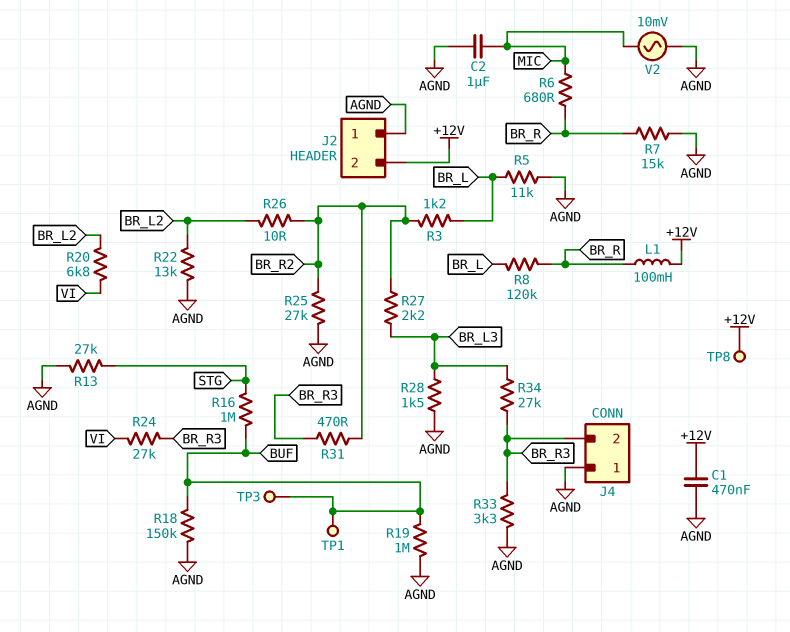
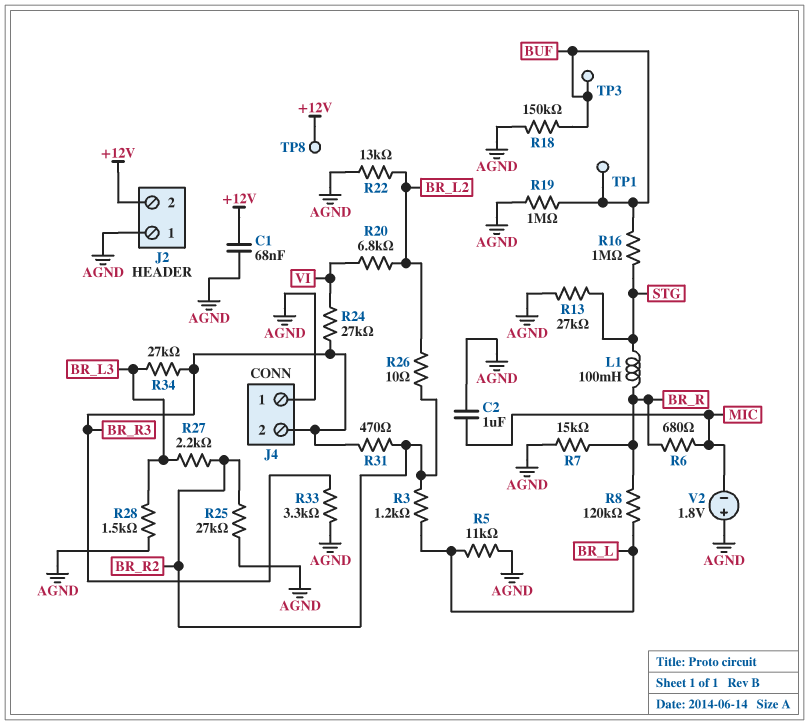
C1: 470nF (+12V, AGND) -> 68nF (+12V, AGND)
L1: 100mH (+12V, BR_R) -> 100mH (BR_R, STG)
V2: AC 10mV (AGND, MIC) -> 1.8V (plus AGND, minus MIC)

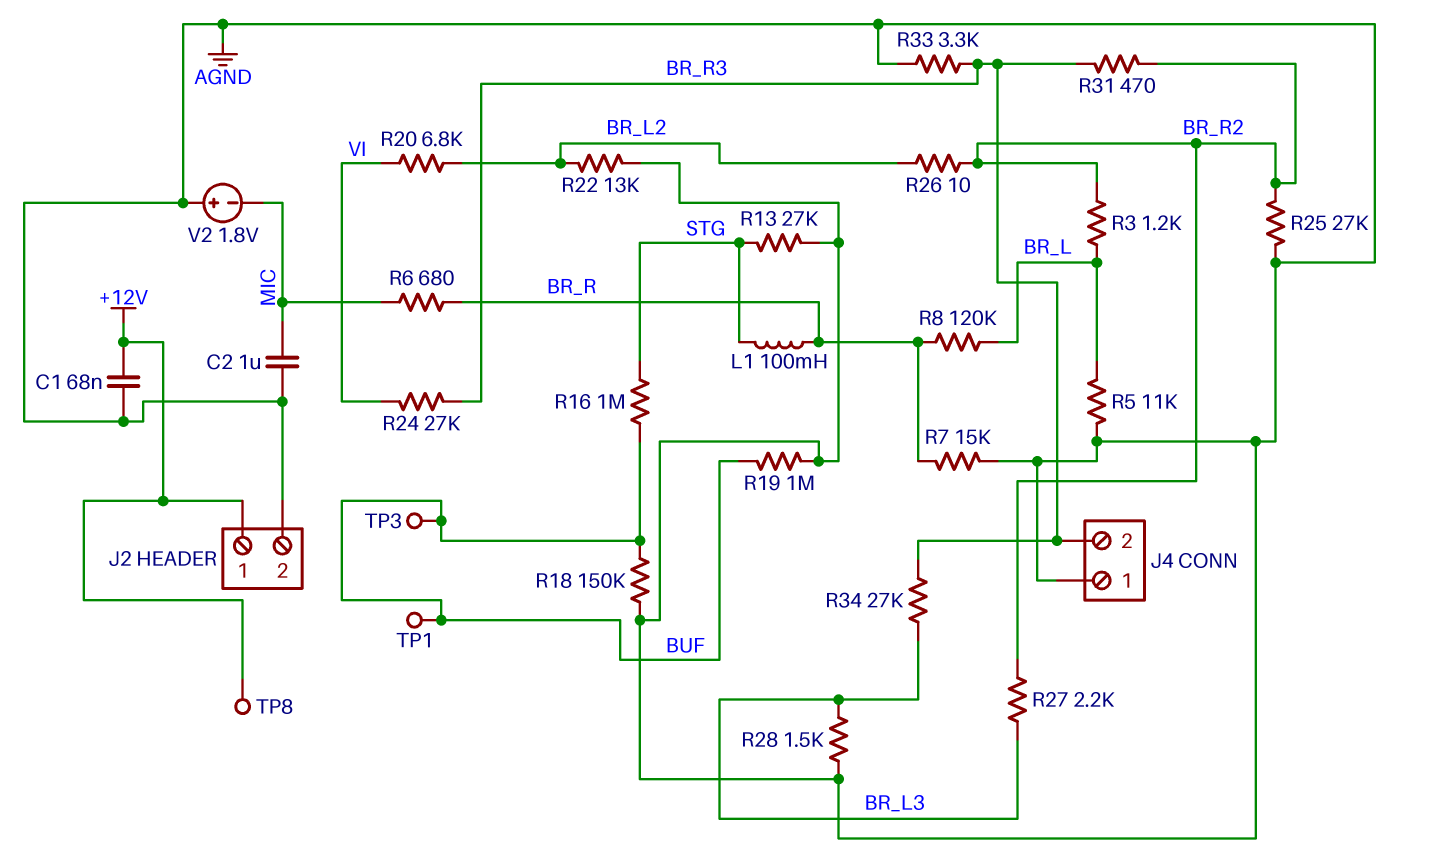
J2 pin 1: AGND -> +12V
J2 pin 2: +12V -> AGND

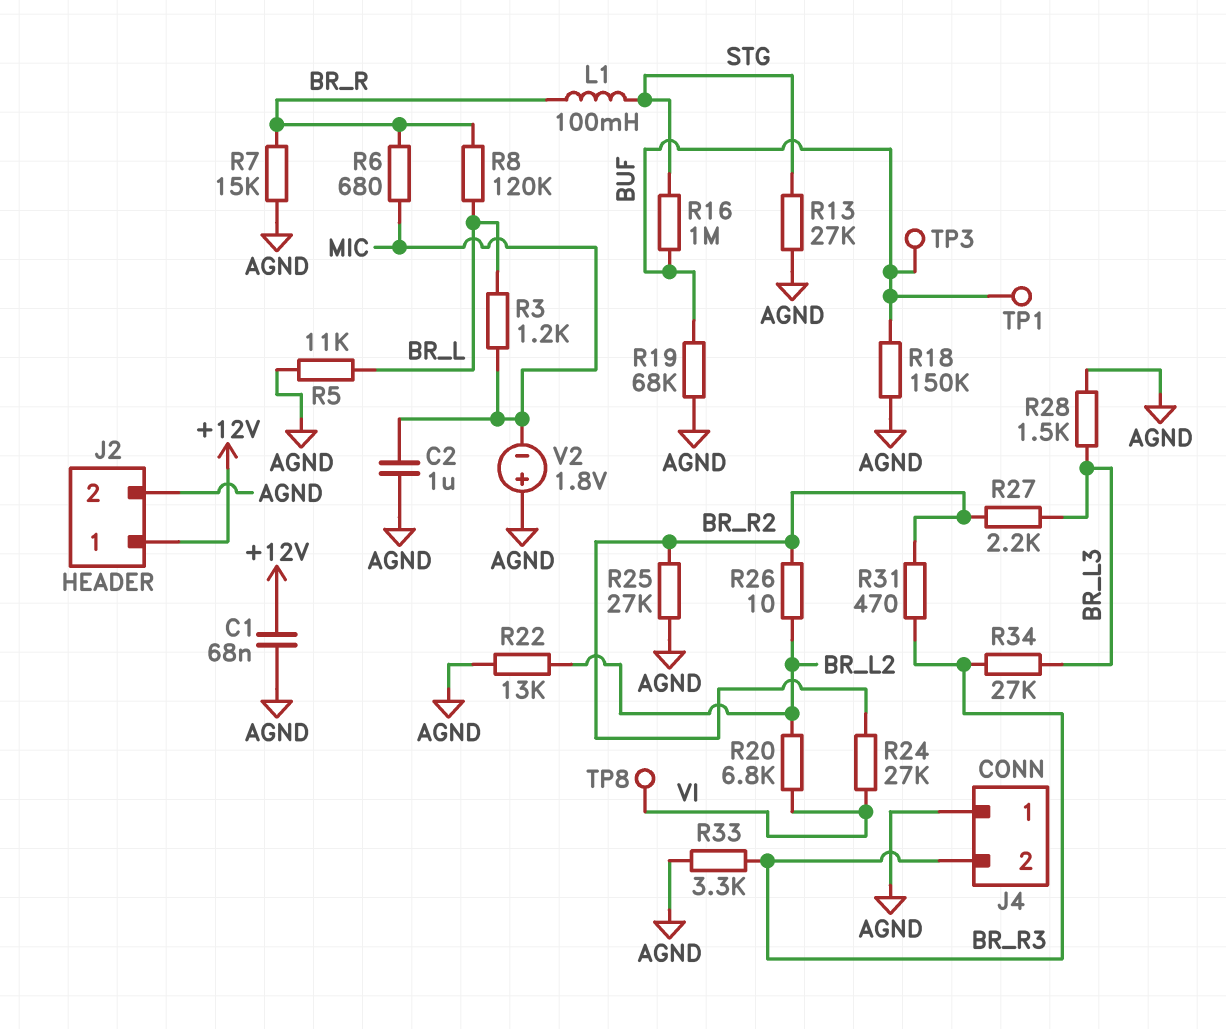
R3: 1.2k (BR_L, BR_R2) -> 1.2k (BR_L, MIC)
R19: 1M (AGND, BUF) -> 68k (AGND, BUF)
R24: 27k (BR_R3, VI) -> 27k (BR_R2, VI)
TP8: test point (+12V) -> test point (VI)

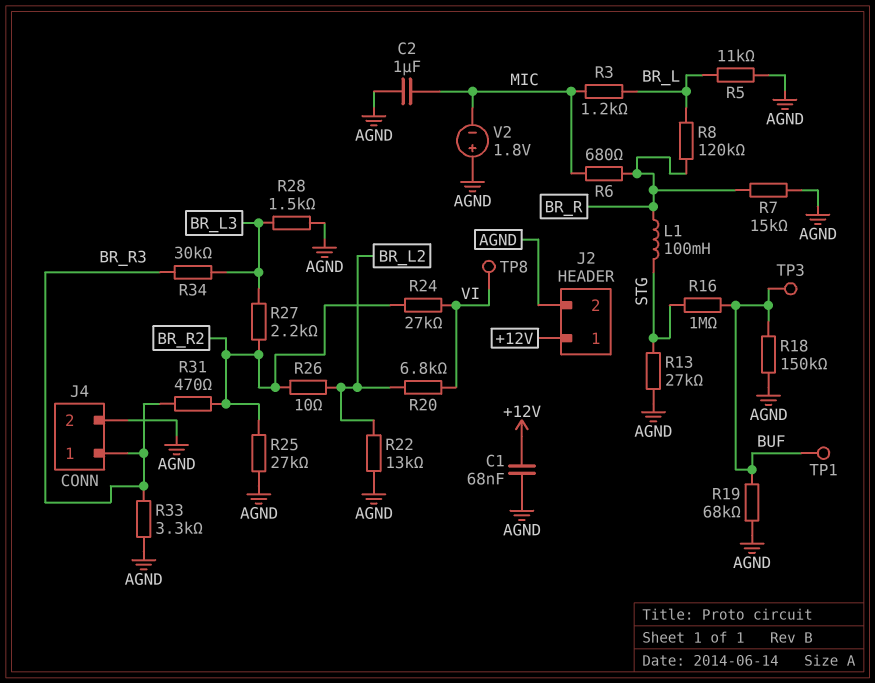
J4 pin 1: AGND -> BR_R3
J4 pin 2: BR_R3 -> AGND
R34: 27k (BR_L3, BR_R3) -> 30k (BR_L3, BR_R3)

